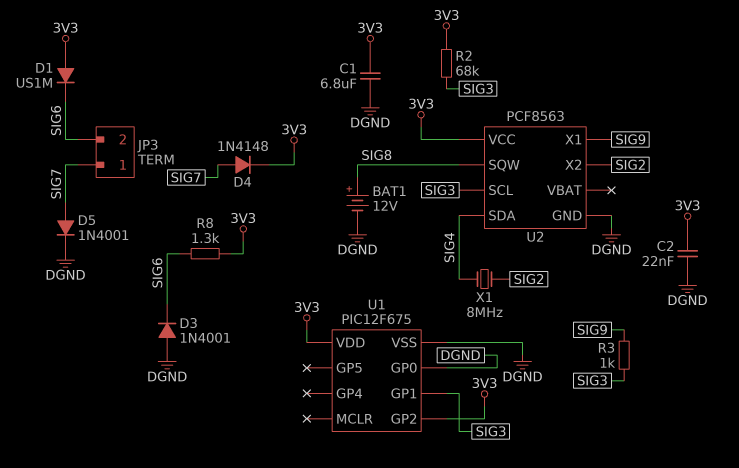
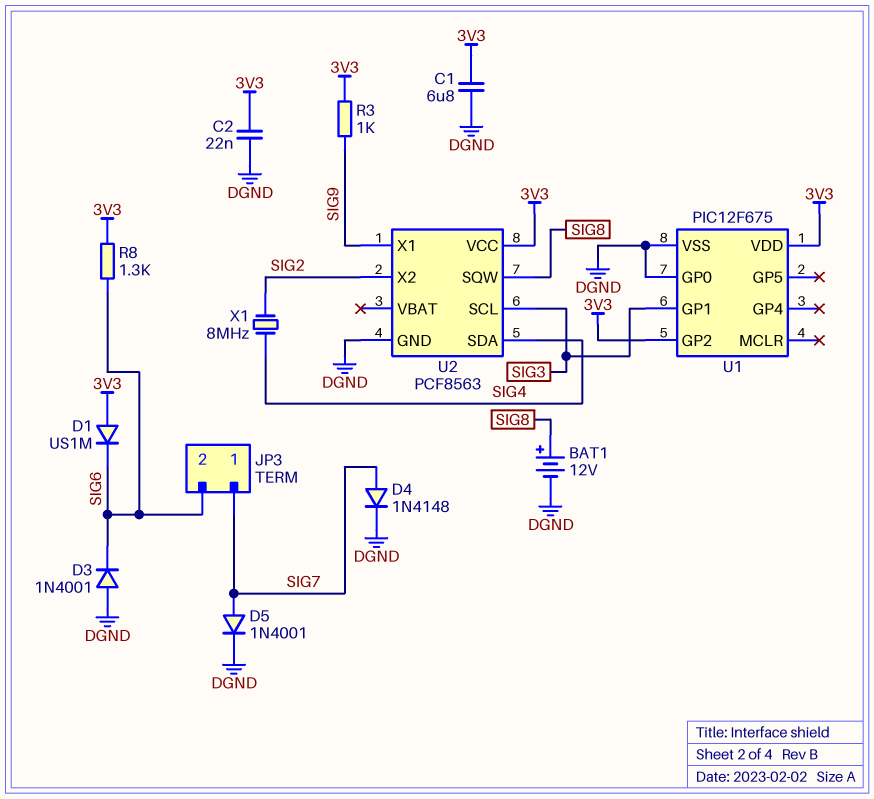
D4: diode 1N4148 (A SIG7, K 3V3) -> diode 1N4148 (A SIG7, K DGND)
R2: 68k (3V3, SIG3) -> none
R3: 1k (SIG3, SIG9) -> 1k (3V3, SIG9)

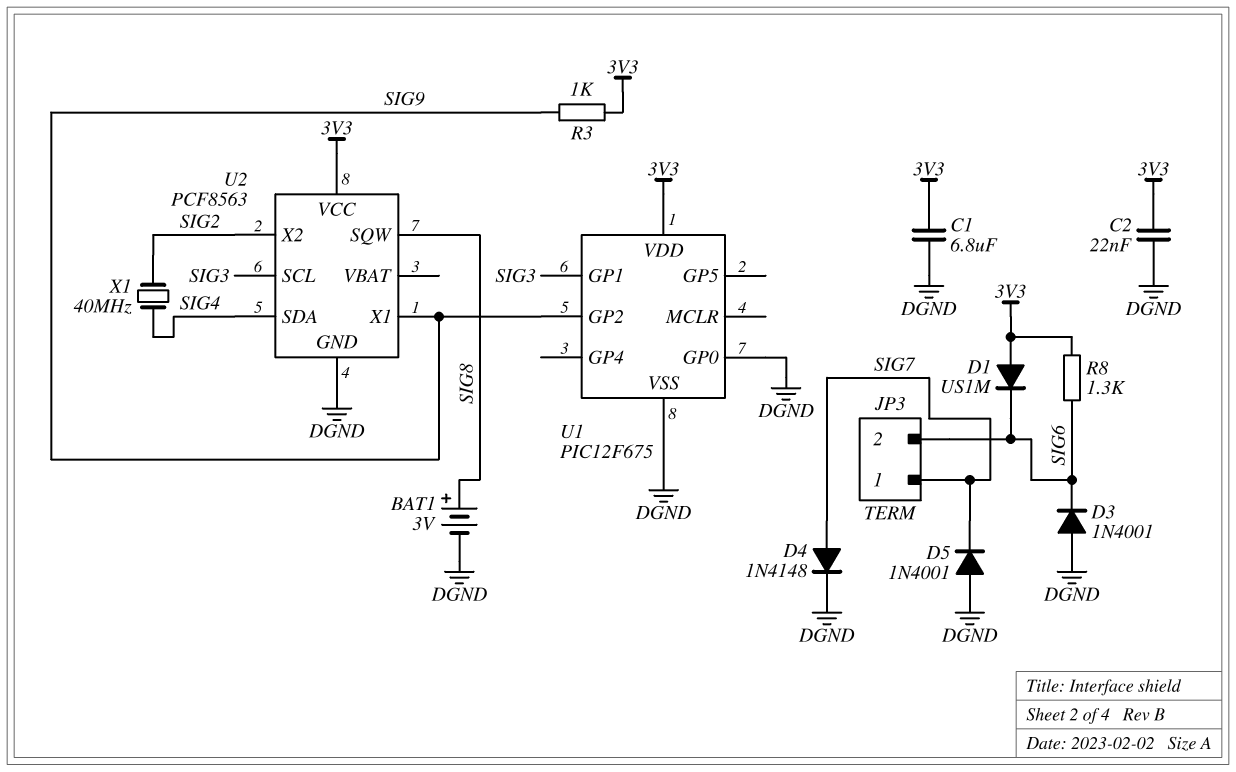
BAT1: 12V (plus SIG8, minus DGND) -> 3V (plus SIG8, minus DGND)
D5: diode 1N4001 (A SIG7, K DGND) -> diode 1N4001 (A DGND, K SIG7)
U1 pin GP2: 3V3 -> SIG9
X1: 8MHz (SIG2, SIG4) -> 40MHz (SIG2, SIG4)

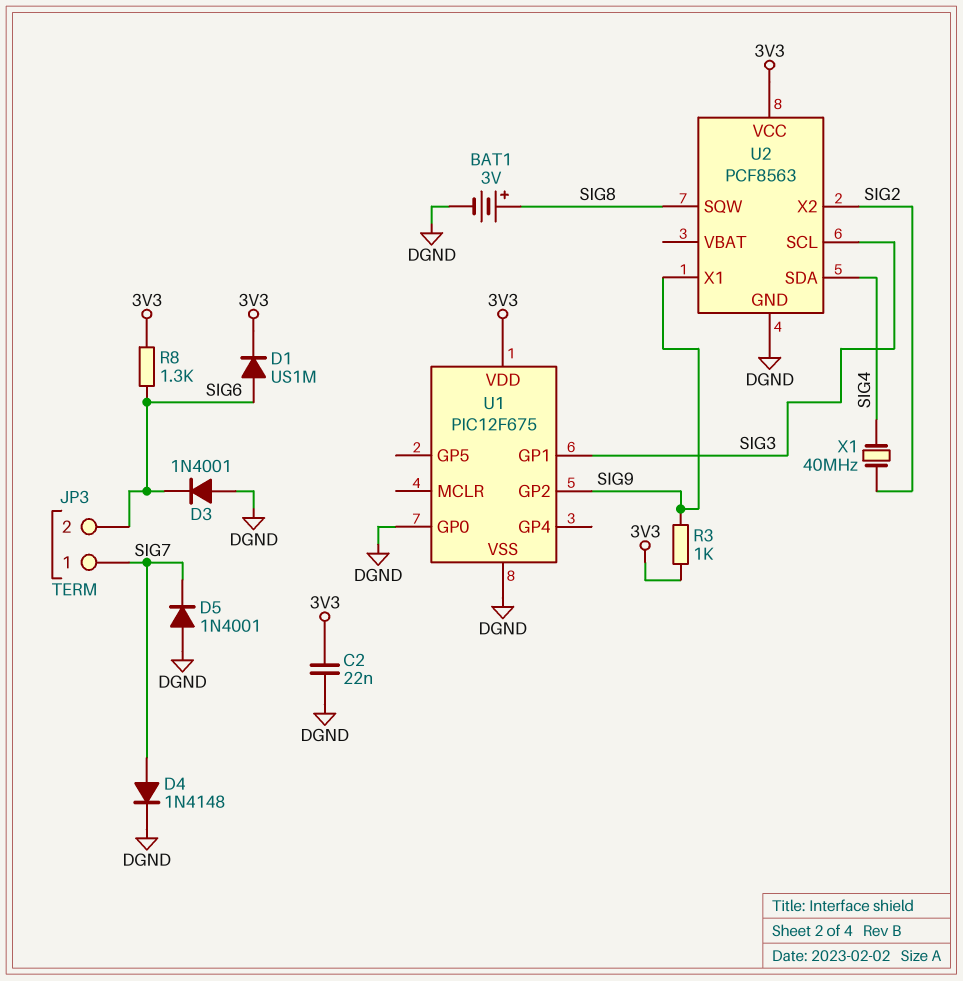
C1: 6.8uF (3V3, DGND) -> none
D1: diode US1M (A 3V3, K SIG6) -> diode US1M (A SIG6, K 3V3)

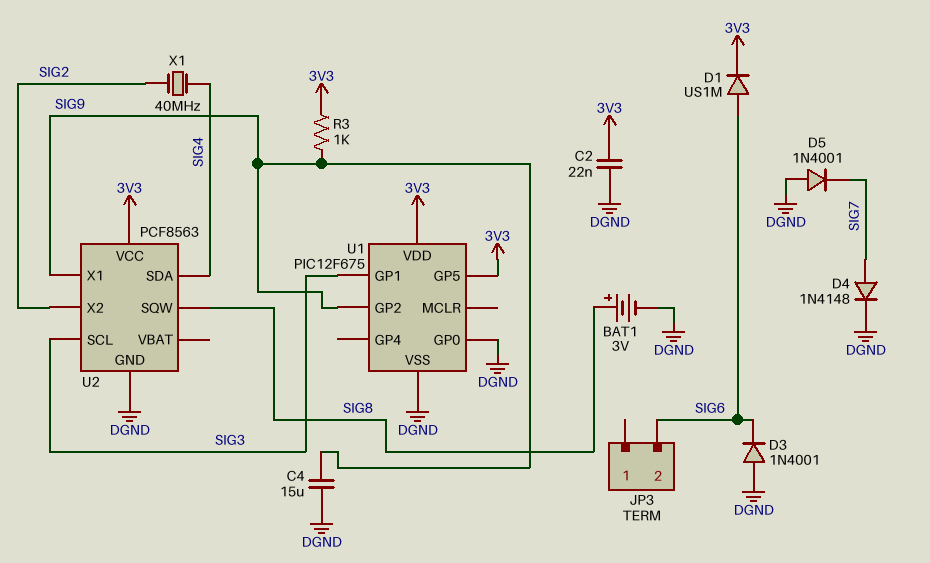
C4: none -> 15uF (DGND, SIG9)
JP3 pin 1: SIG7 -> none
R8: 1.3k (3V3, SIG6) -> none
U1 pin GP5: none -> 3V3

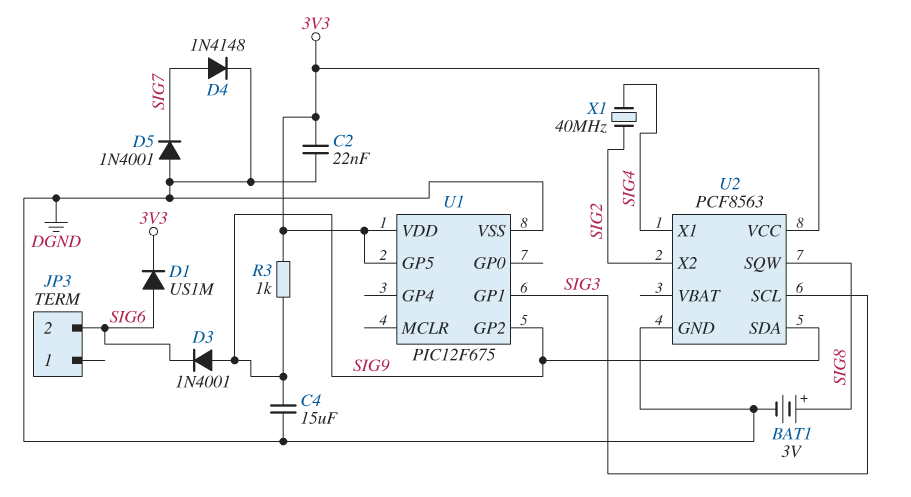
D3: diode 1N4001 (A DGND, K SIG6) -> diode 1N4001 (A SIG9, K SIG6)
U1 pin GP0: DGND -> none
U2 pin SDA: SIG4 -> SIG9
U2 pin X1: SIG9 -> SIG4

